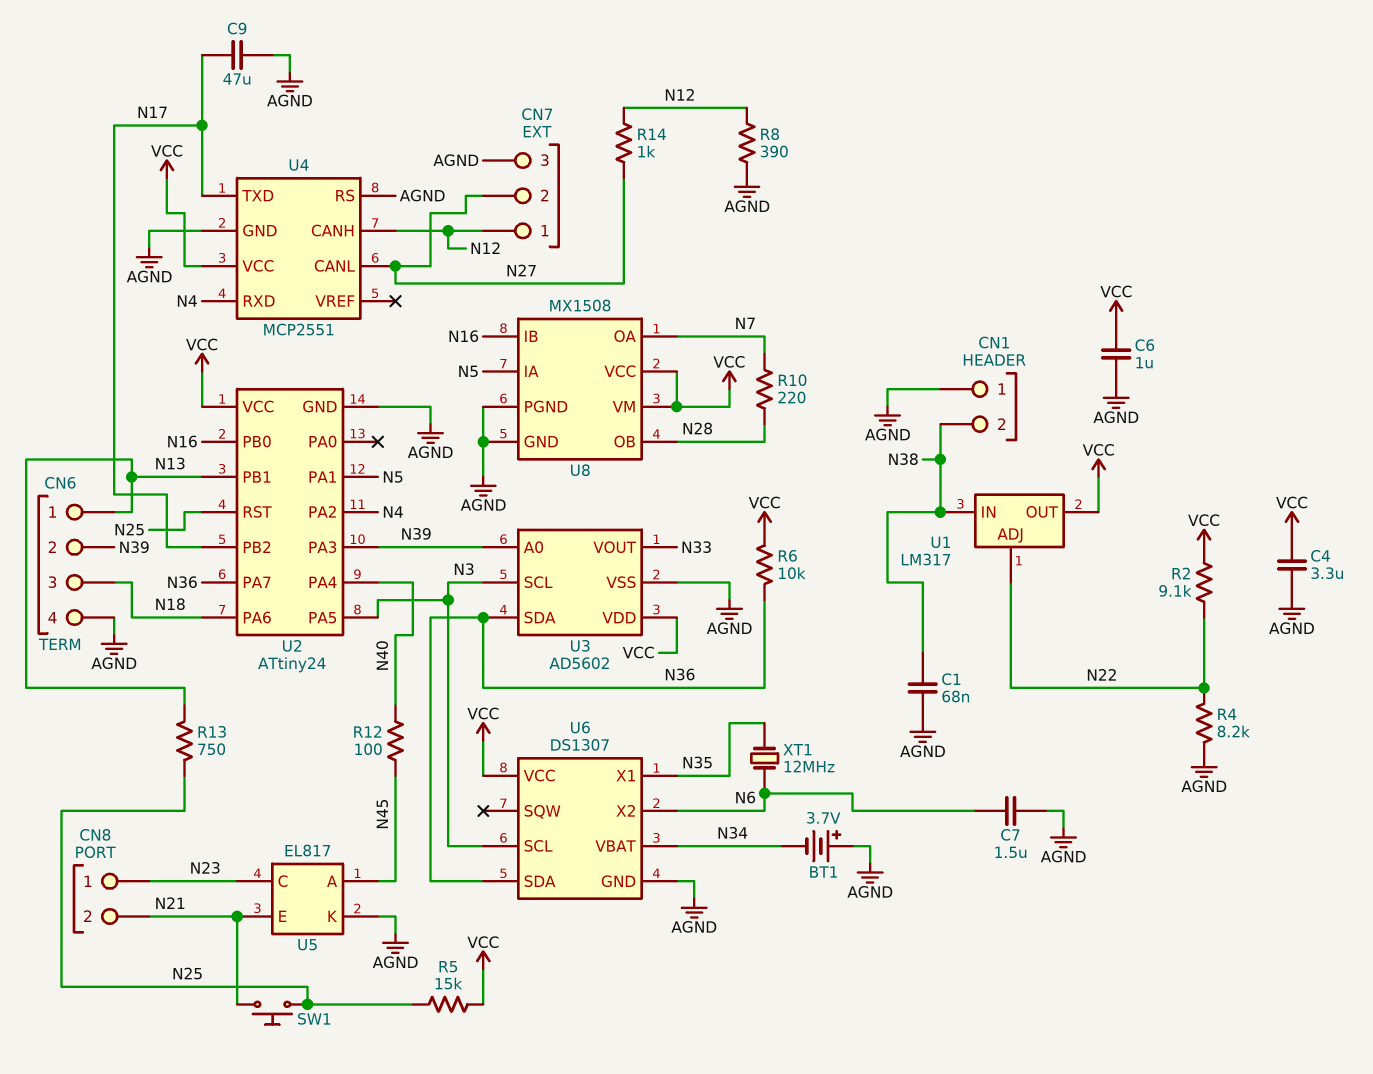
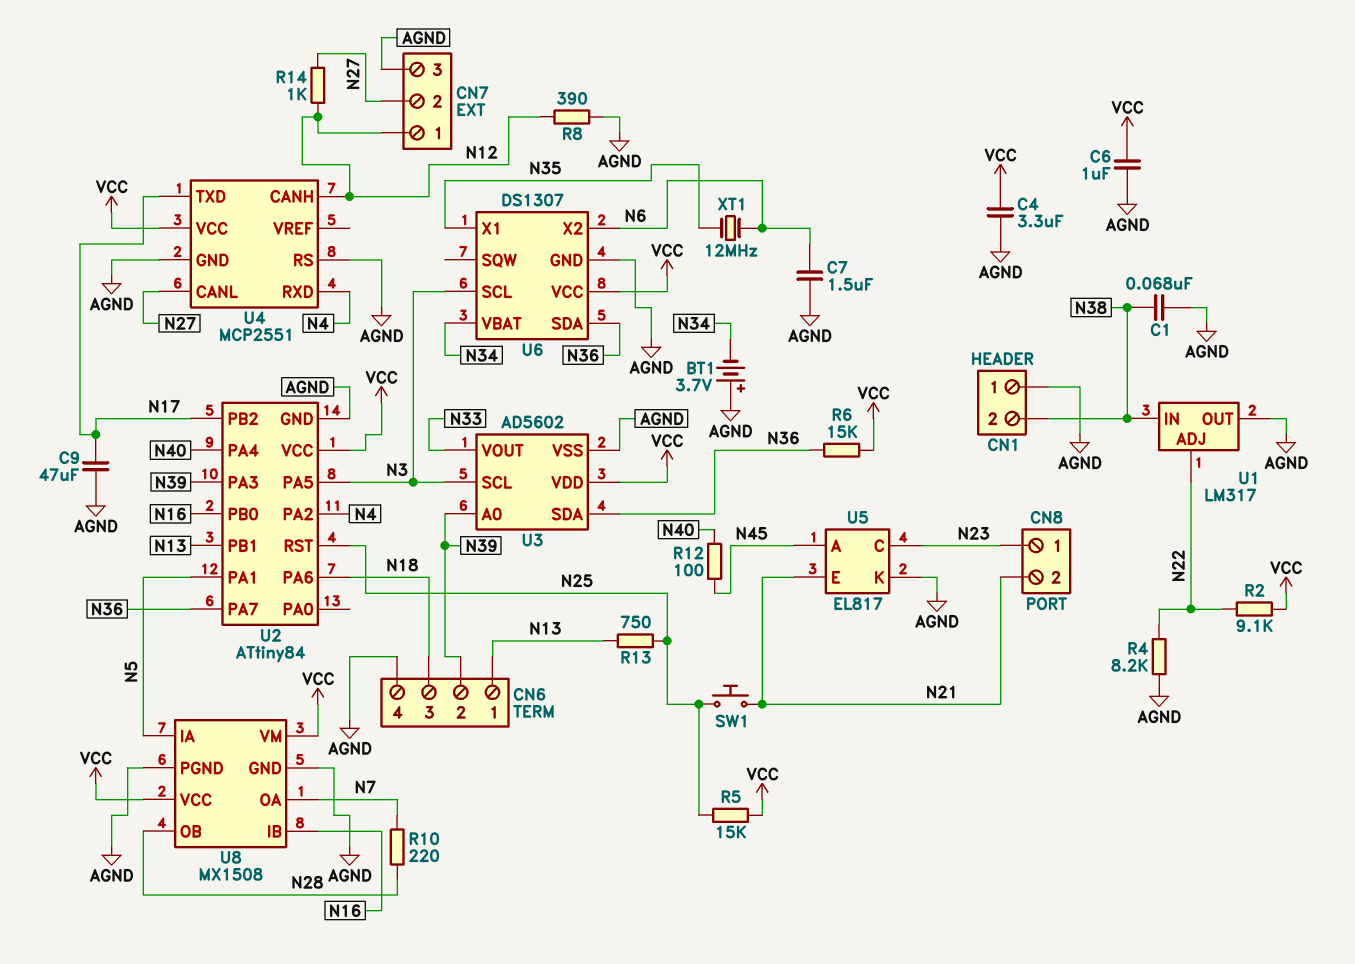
R6: 10k (N36, VCC) -> 15k (N36, VCC)
U1 pin OUT: VCC -> AGND
U2: ATtiny24 -> ATtiny84

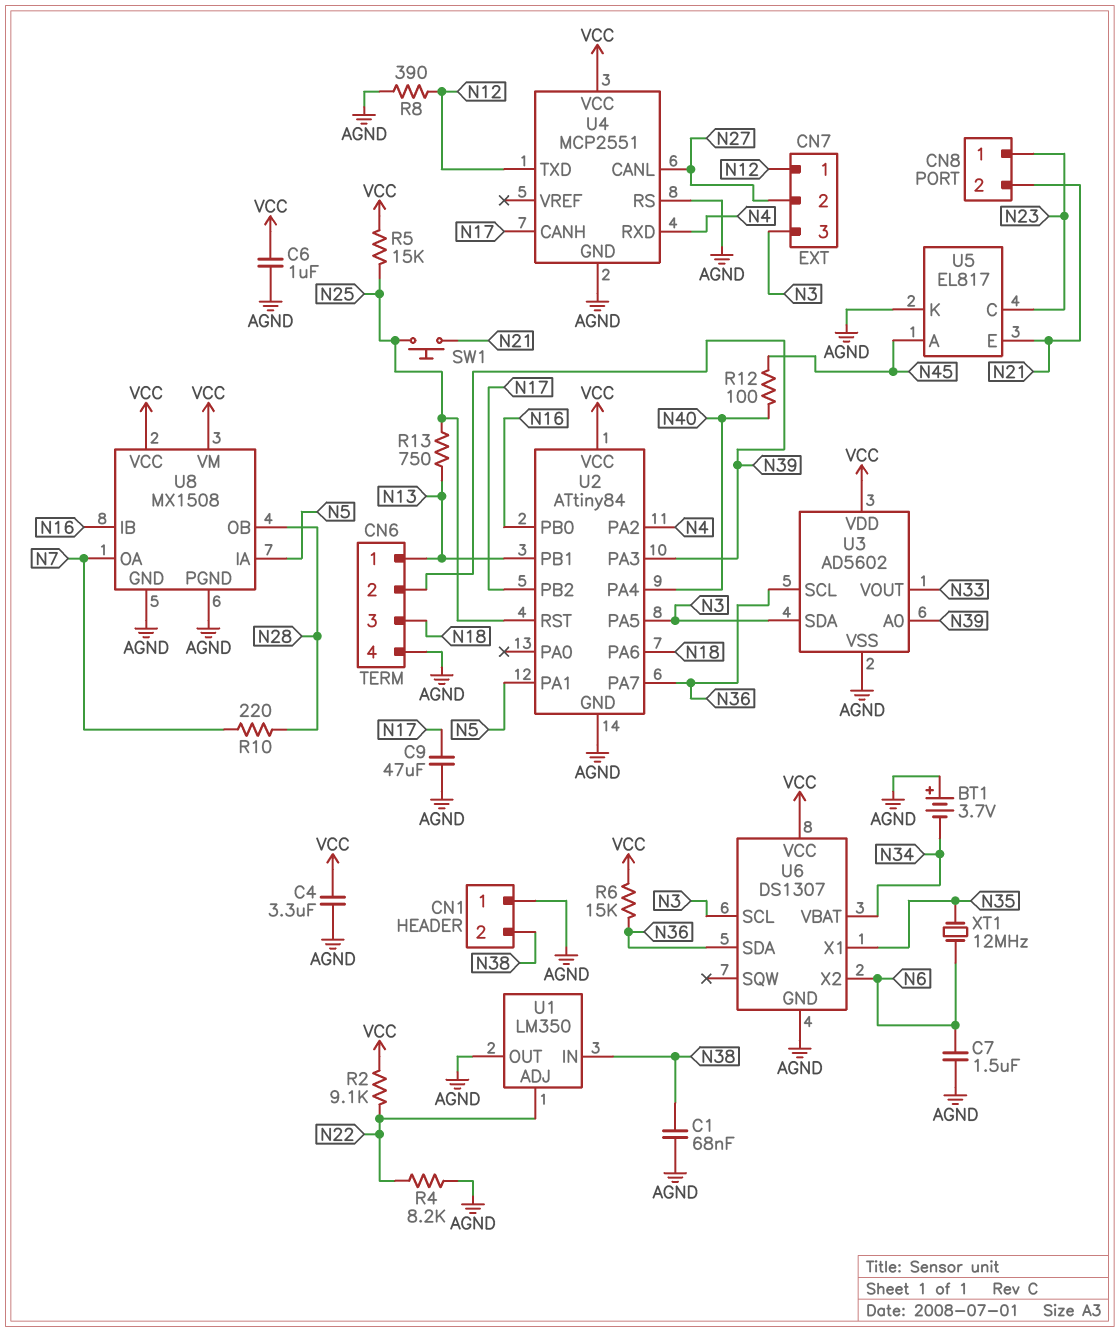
CN7 pin 3: AGND -> N3
R14: 1k (N12, N27) -> none
U1: LM317 -> LM350
U3 pin SCL: N3 -> N36
U3 pin SDA: N36 -> N3
U4 pin CANH: N12 -> N17
U4 pin TXD: N17 -> N12

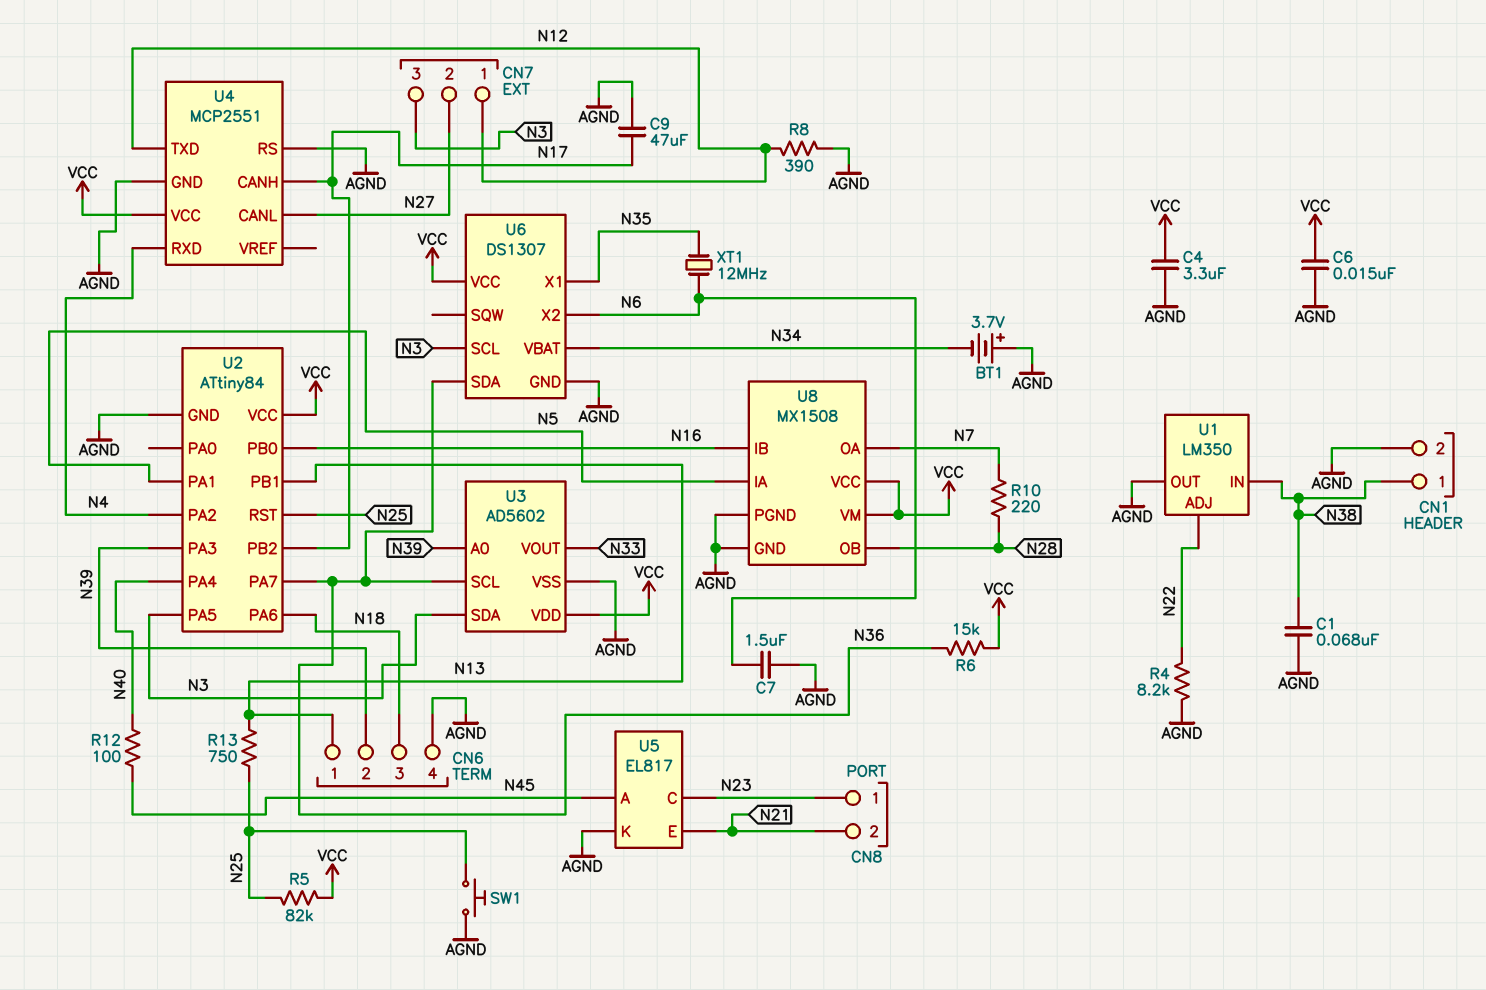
C6: 1uF (AGND, VCC) -> 15nF (AGND, VCC)
CN1 pin 1: AGND -> N38
CN1 pin 2: N38 -> AGND
R2: 9.1k (N22, VCC) -> none
R5: 15k (N25, VCC) -> 82k (N25, VCC)
SW1: button (N21, N25) -> button (AGND, N25)

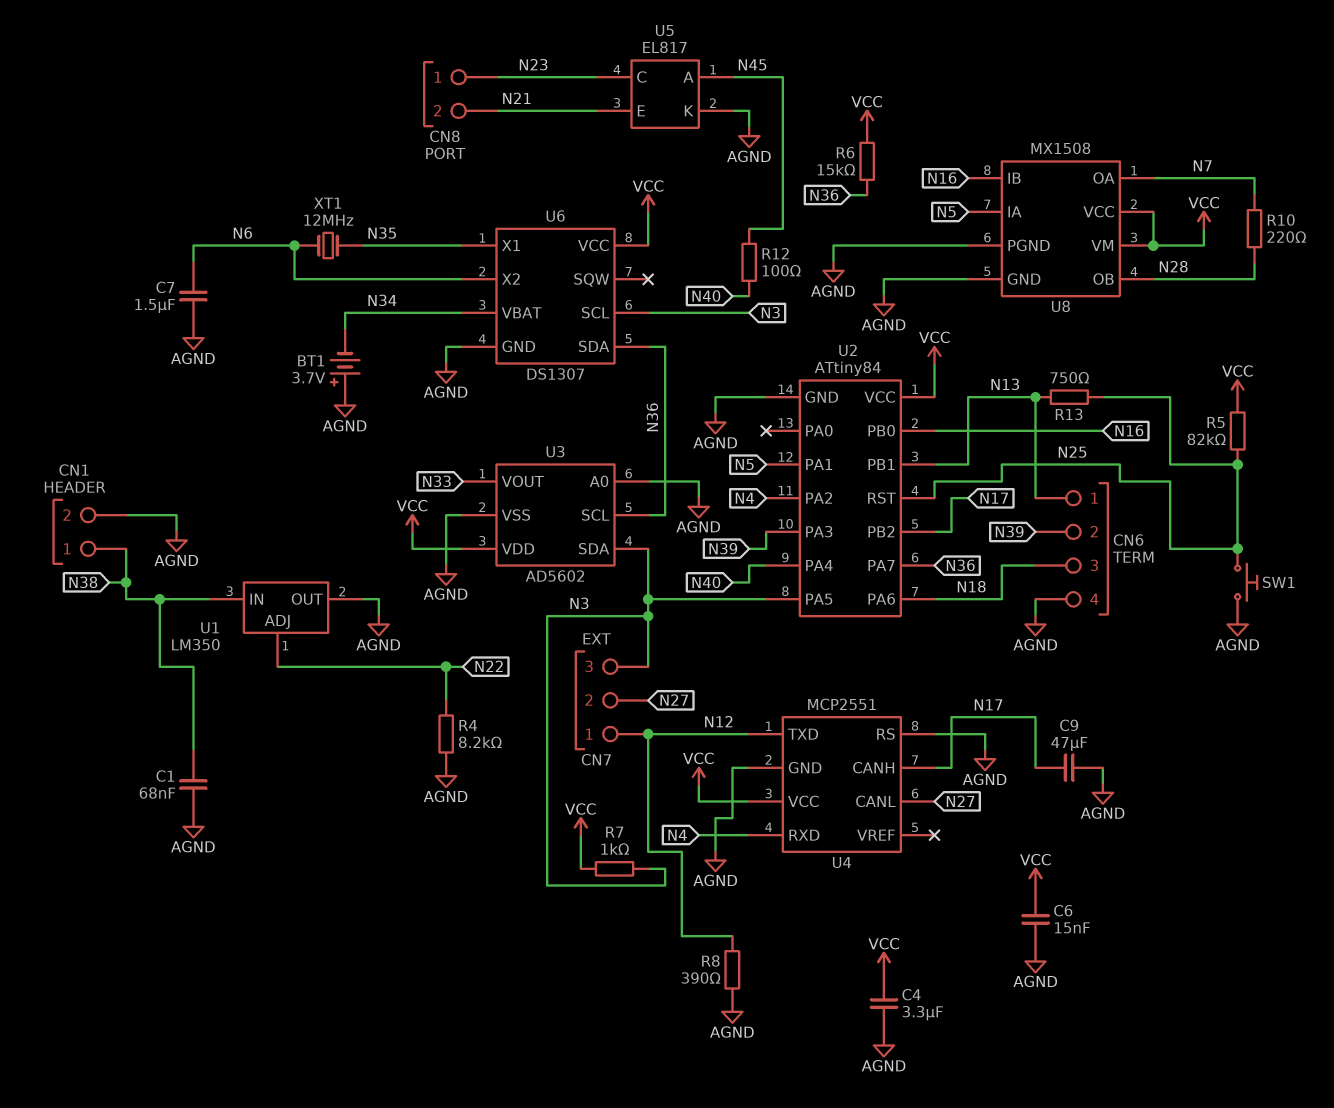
R7: none -> 1k (N3, VCC)
U3 pin A0: N39 -> AGND

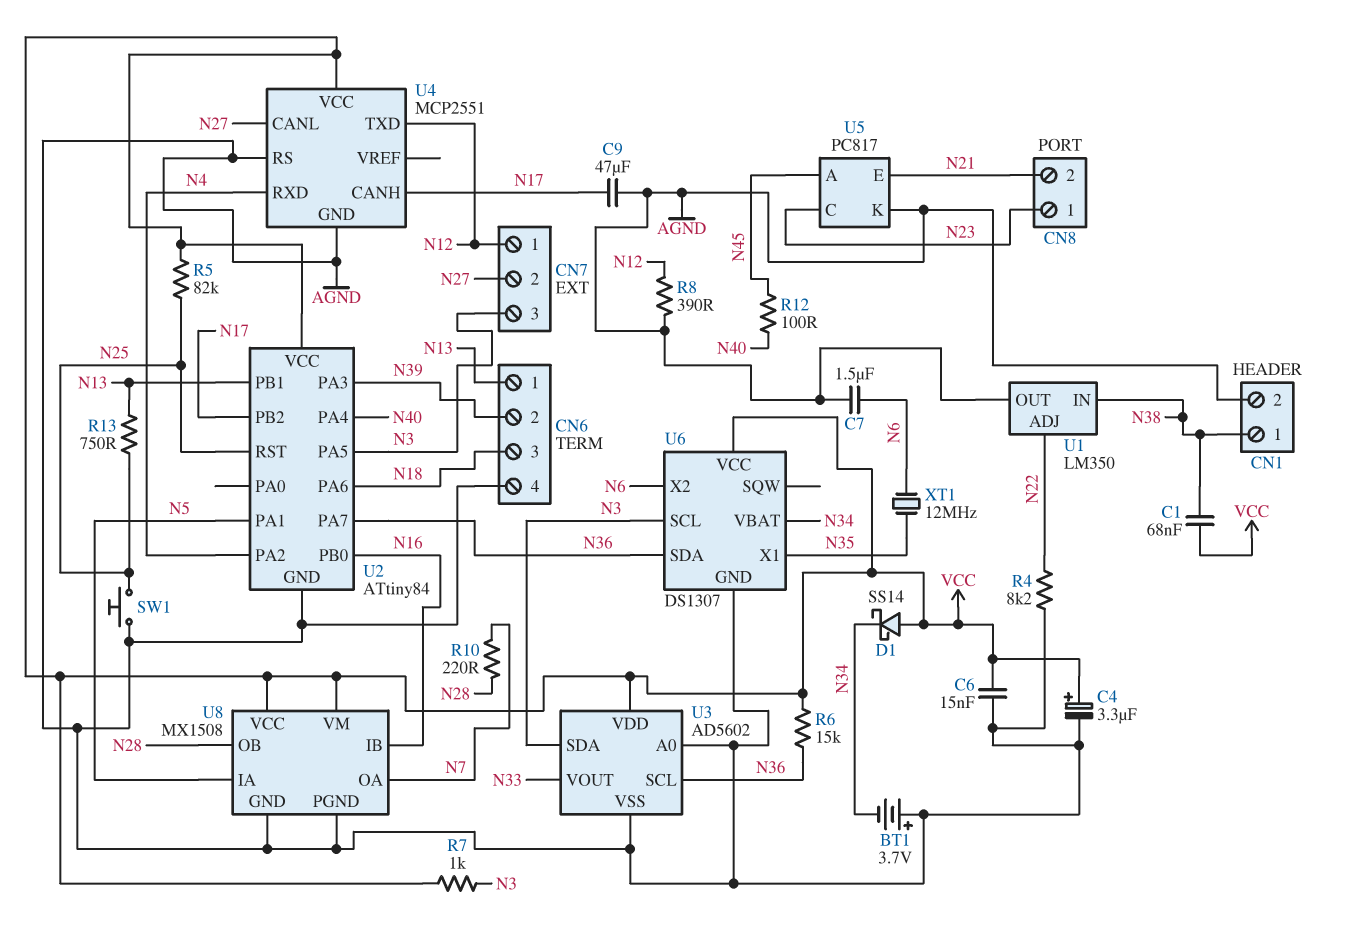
C1: 68nF (AGND, N38) -> 68nF (N38, VCC)
C4: 3.3uF (AGND, VCC) -> 3.3uF (plus VCC, minus AGND)
D1: none -> schottky SS14 (A VCC, K N34)
U5: EL817 -> PC817

